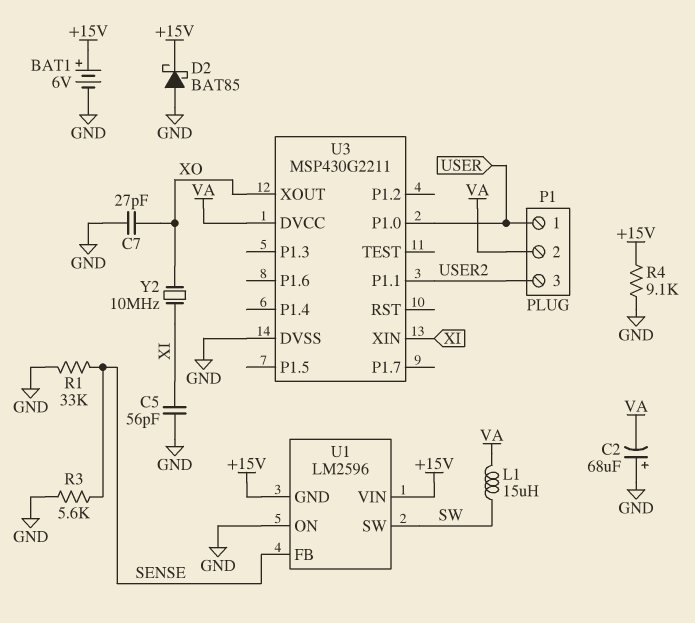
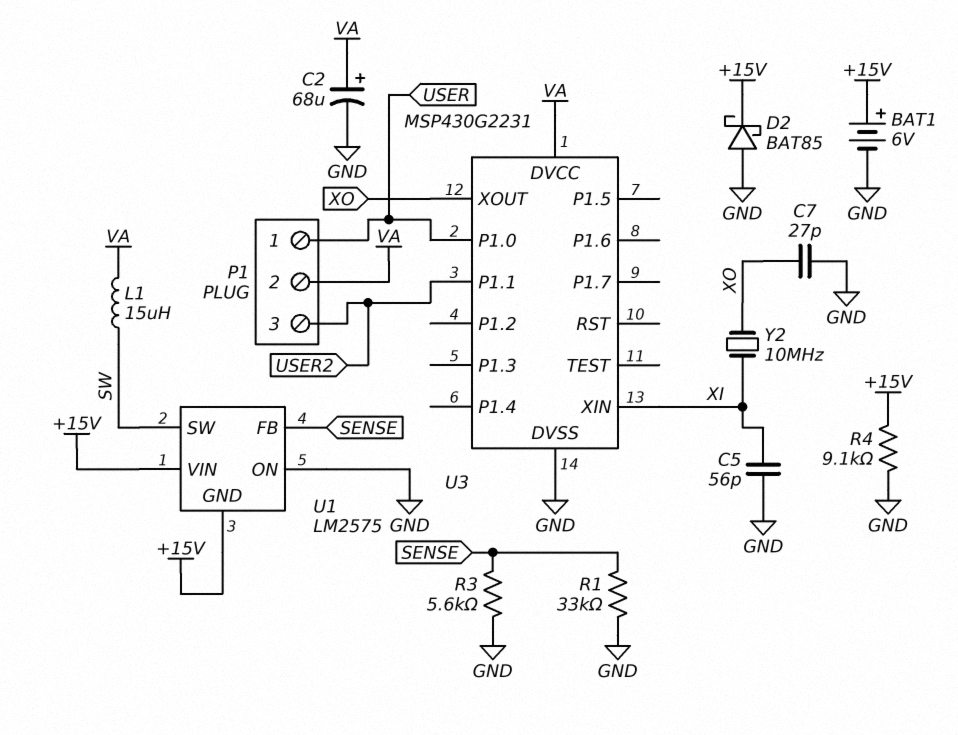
C2: 68uF (plus GND, minus VA) -> 68uF (plus VA, minus GND)
U1: LM2596 -> LM2575
U3: MSP430G2211 -> MSP430G2231

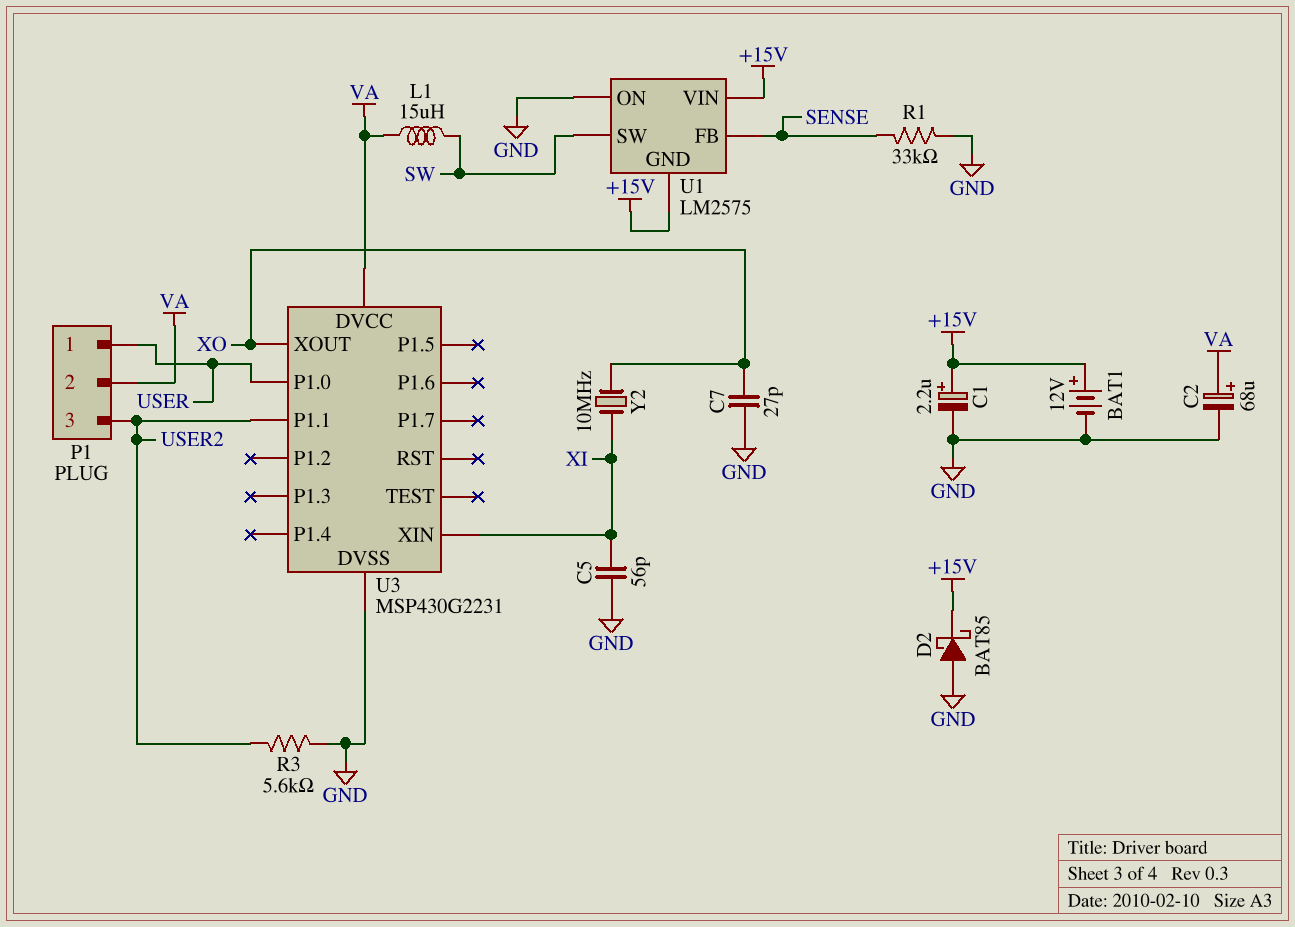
BAT1: 6V (plus +15V, minus GND) -> 12V (plus +15V, minus GND)
C1: none -> 2.2uF (plus +15V, minus GND)
R3: 5.6k (GND, SENSE) -> 5.6k (GND, USER2)
R4: 9.1k (+15V, GND) -> none

